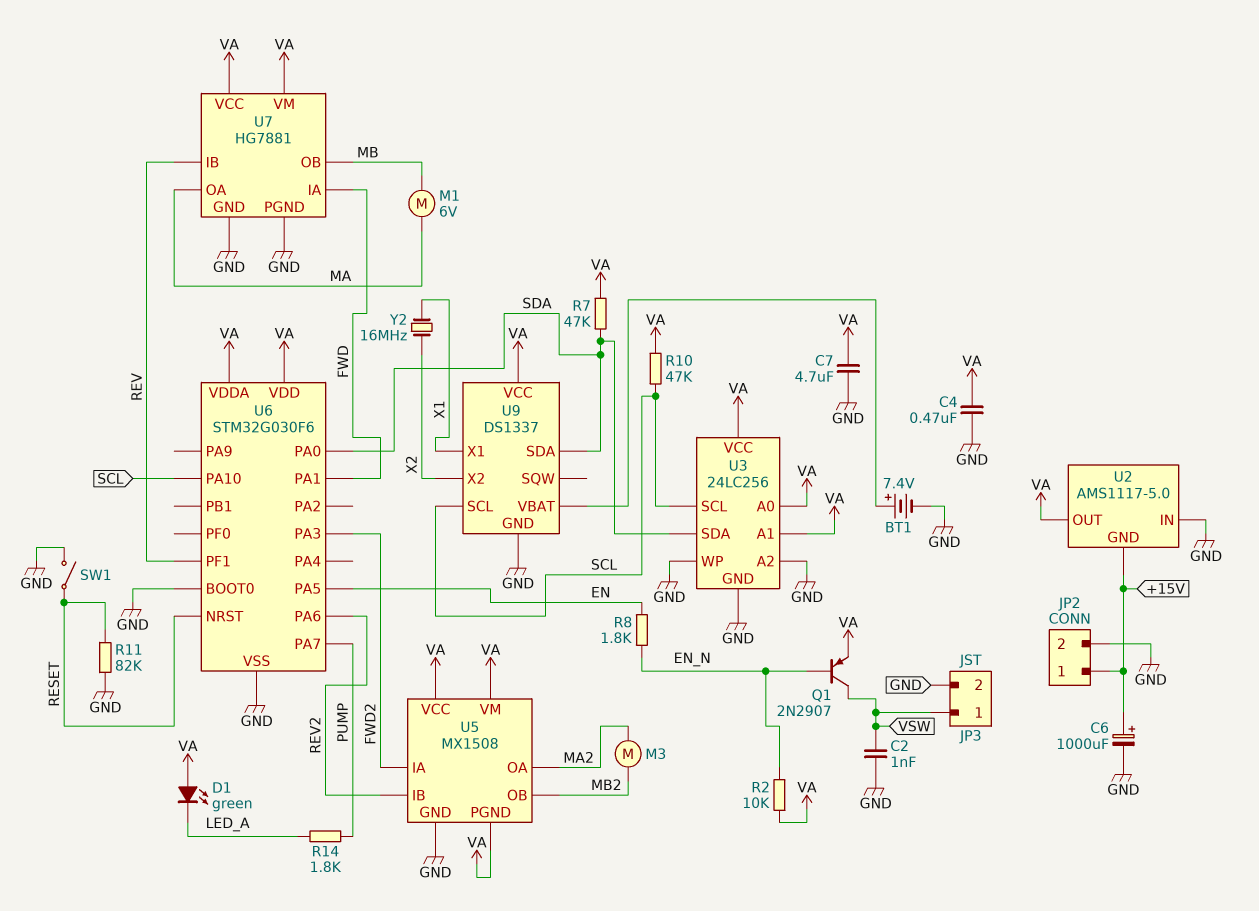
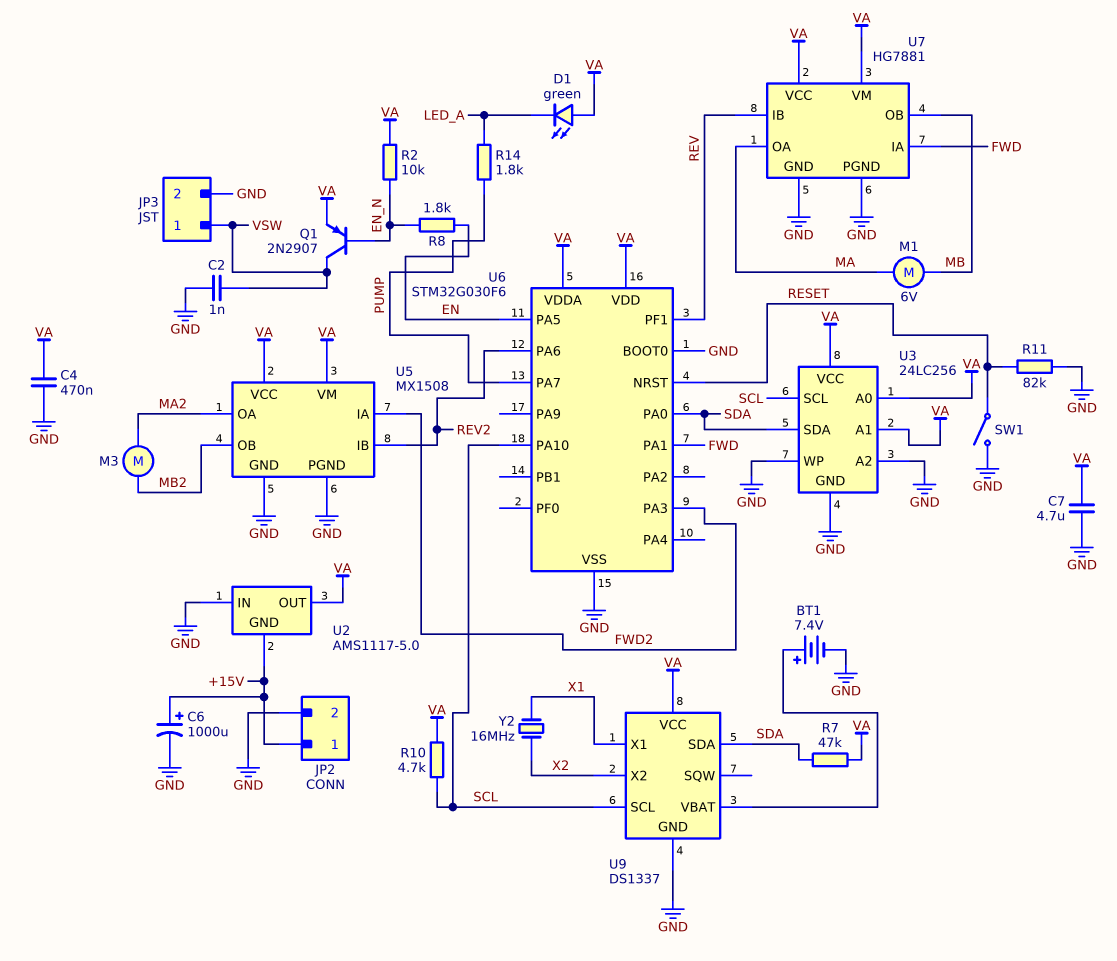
R10: 47k (SCL, VA) -> 4.7k (SCL, VA)
U5 pin PGND: VA -> GND

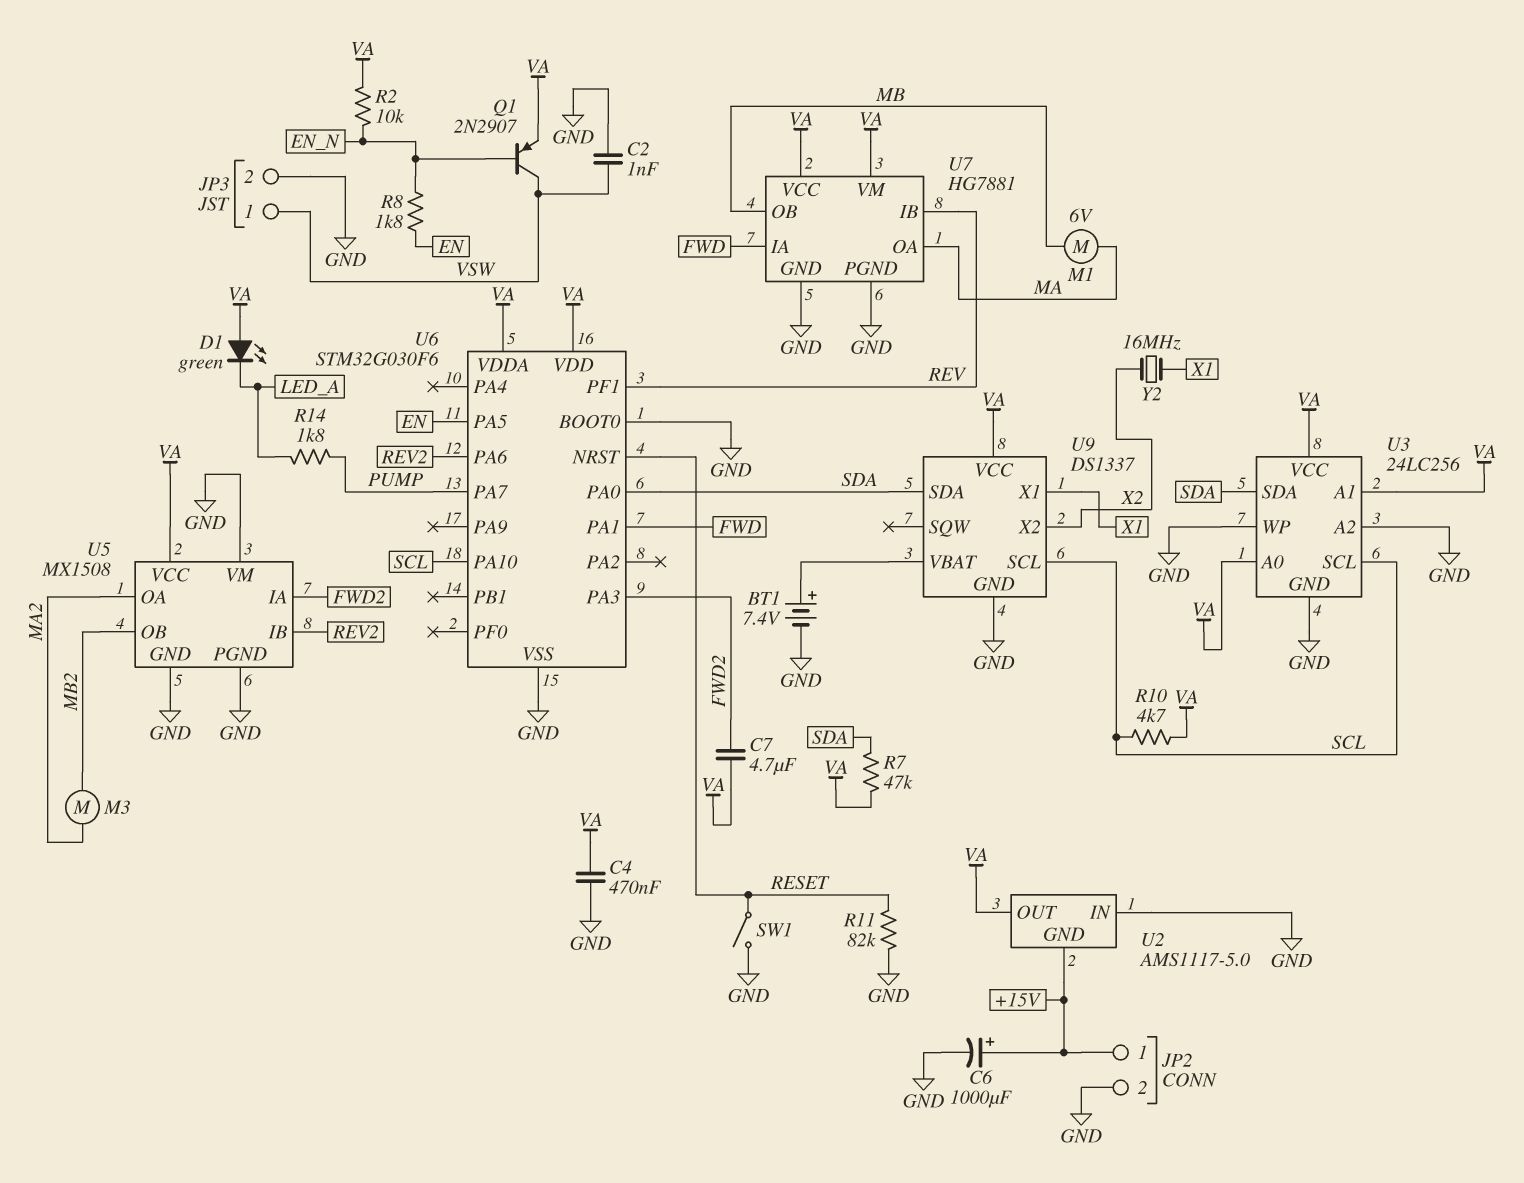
C7: 4.7uF (GND, VA) -> 4.7uF (FWD2, VA)
U5 pin VM: VA -> GND

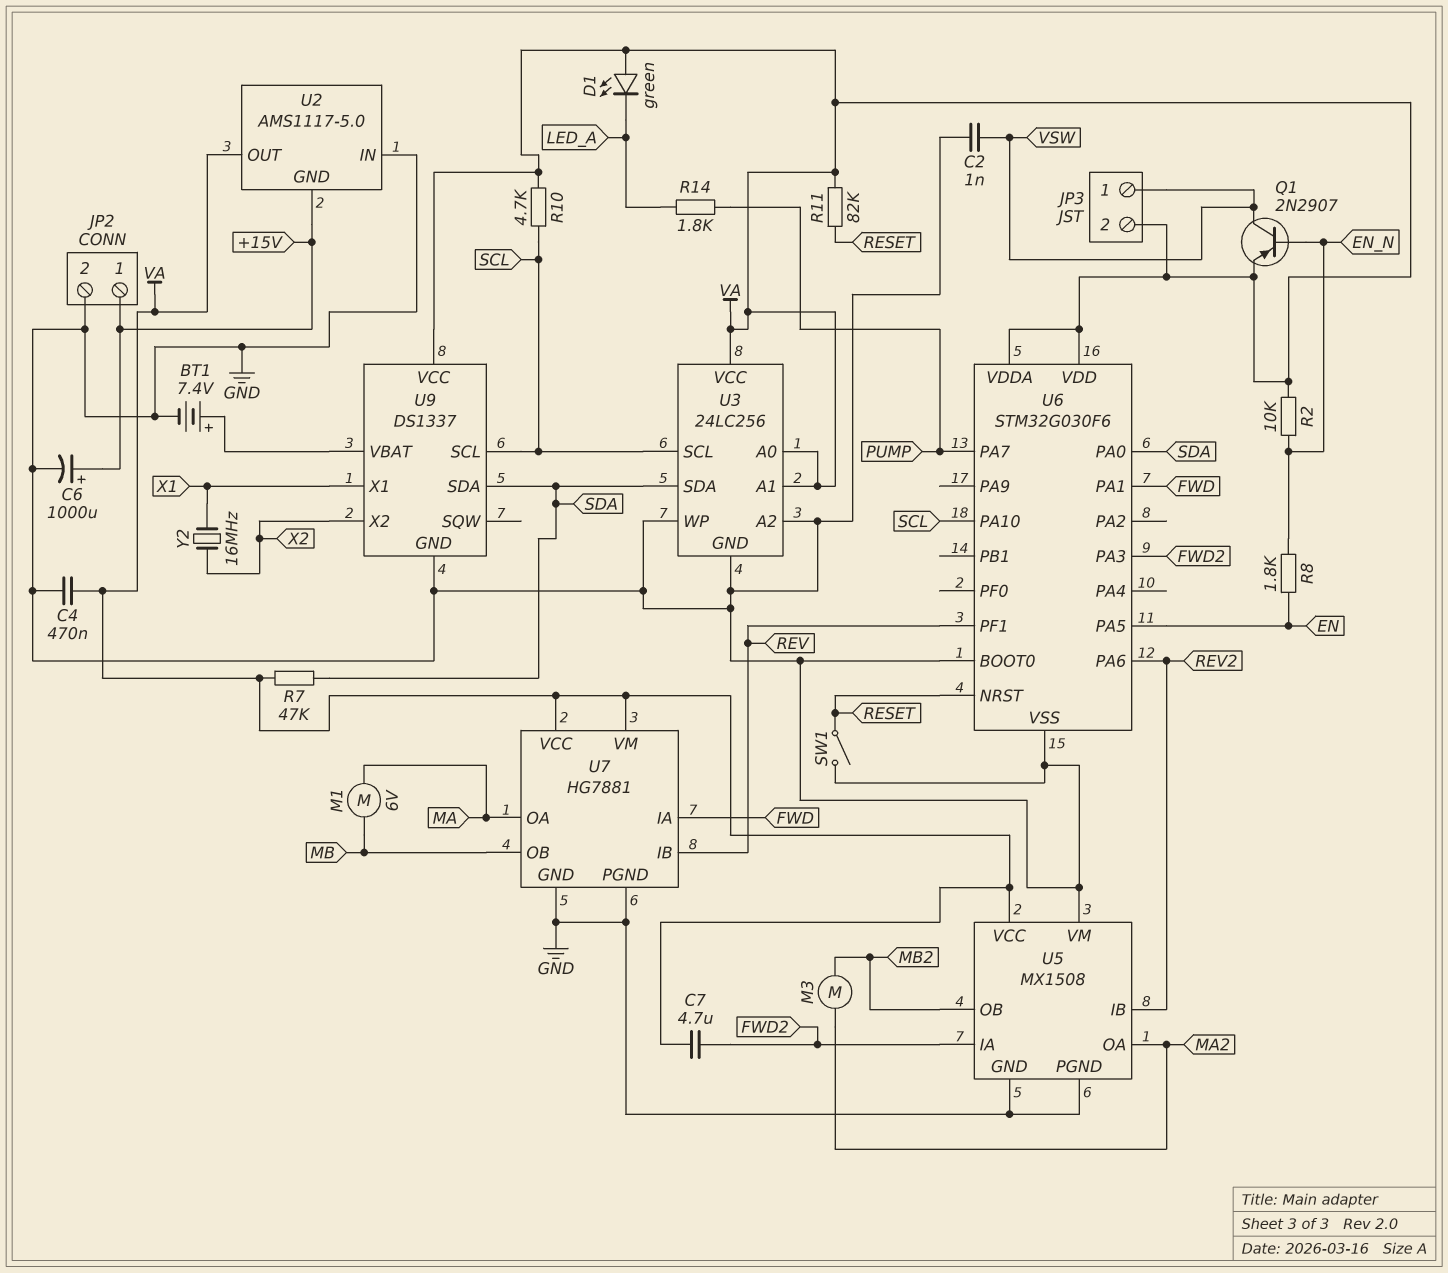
JP3 pin 2: GND -> VA
R11: 82k (GND, RESET) -> 82k (RESET, VA)

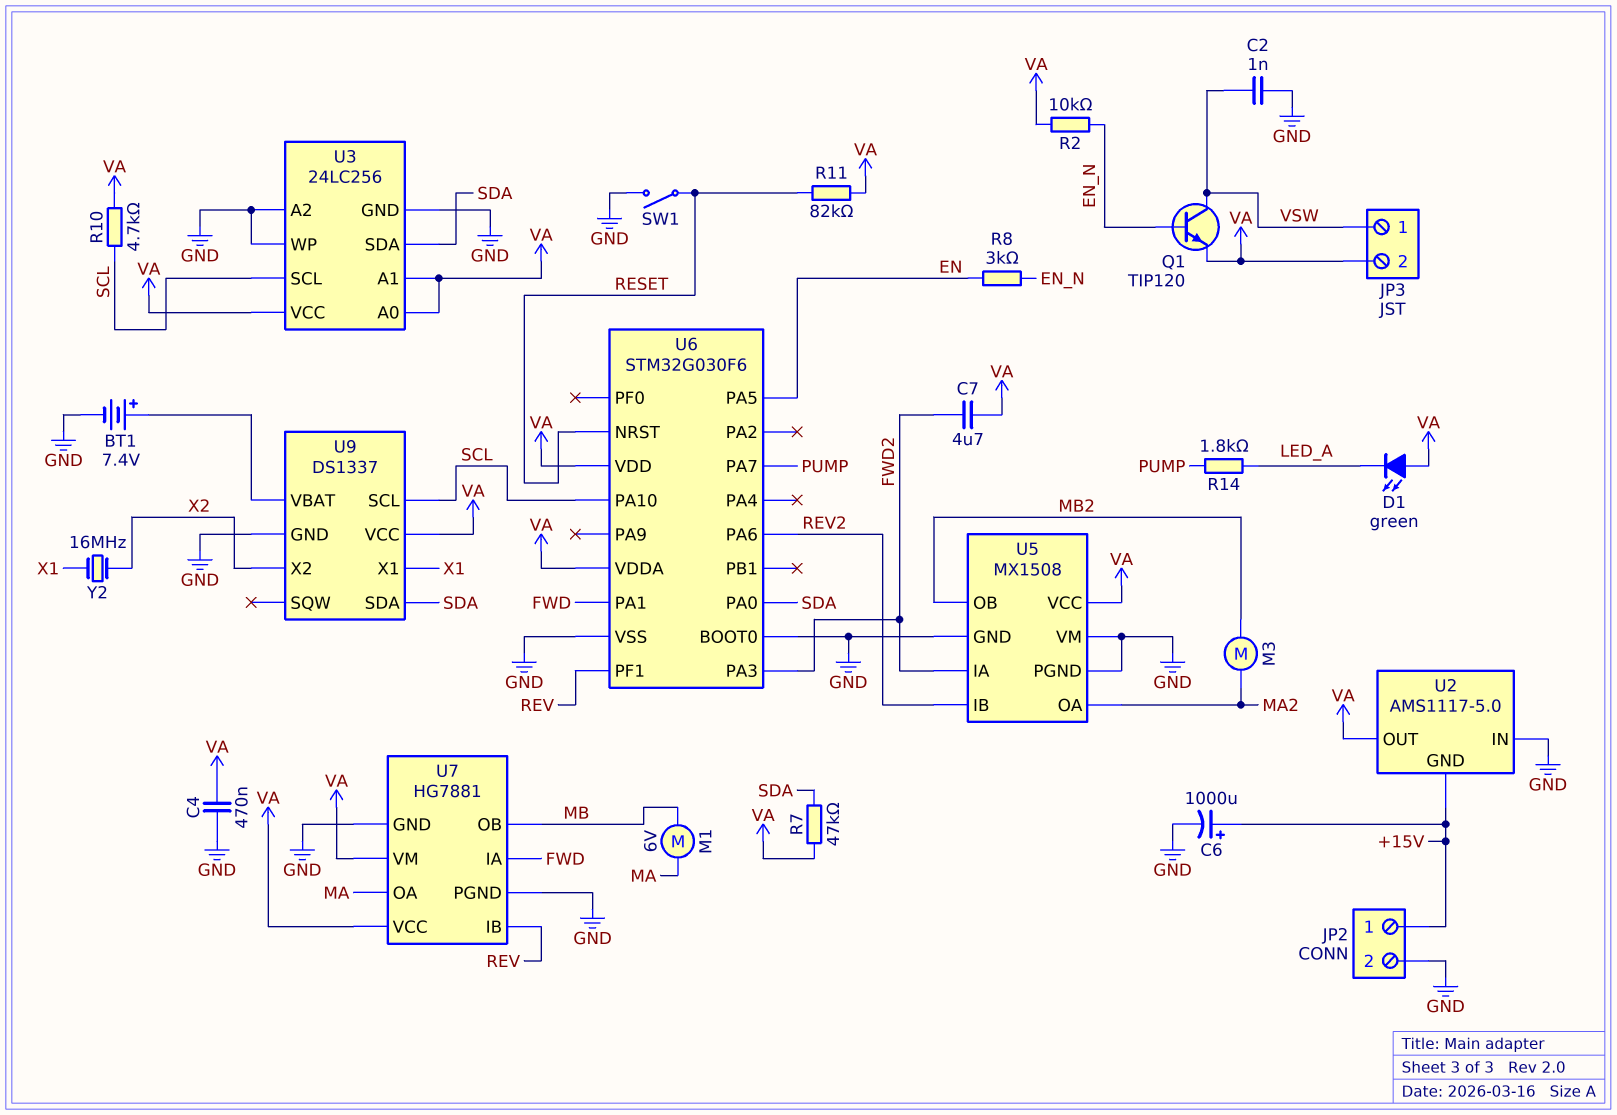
Q1: PNP 2N2907 (B EN_N, C VSW, E VA) -> NPN TIP120 (B EN_N, C VSW, E VA)
R8: 1.8k (EN, EN_N) -> 3k (EN, EN_N)

